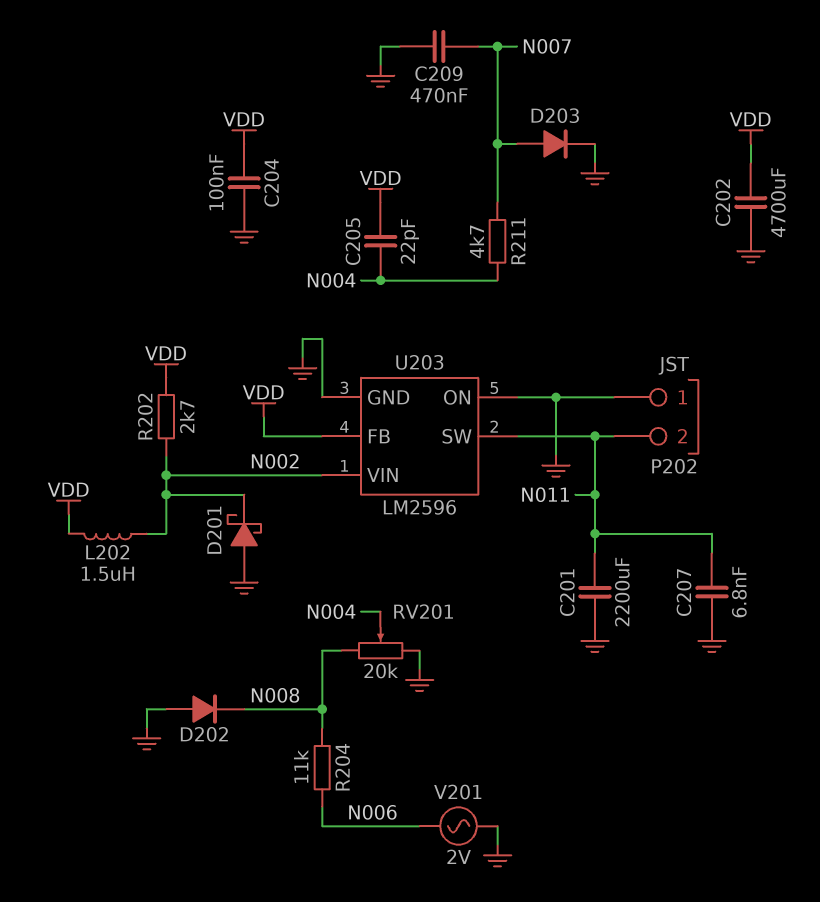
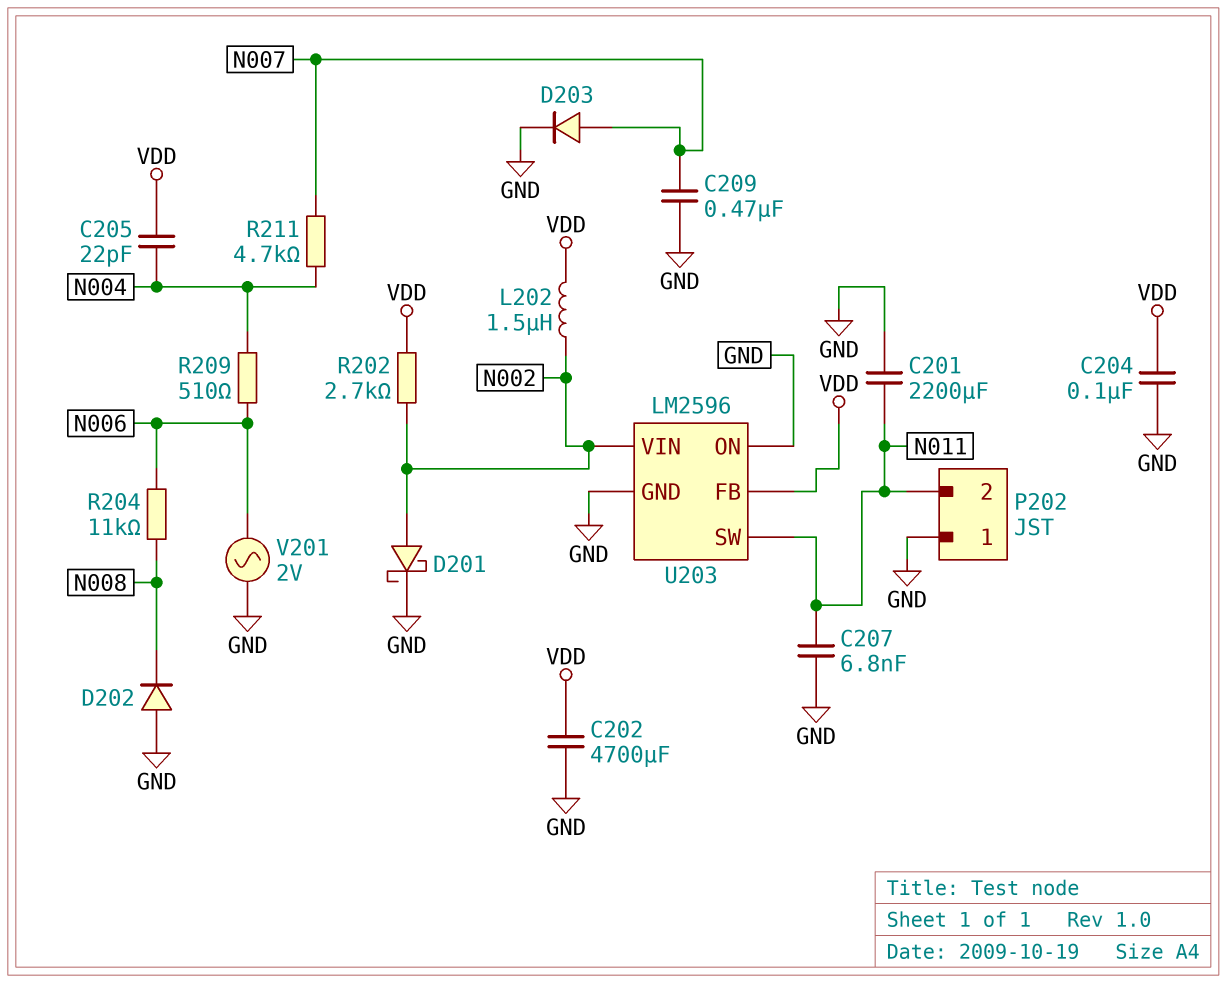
D201: schottky (A GND, K N002) -> schottky (A N002, K GND)
R209: none -> 510 (N004, N006)
RV201: 20k (GND, N008, wiper N004) -> none

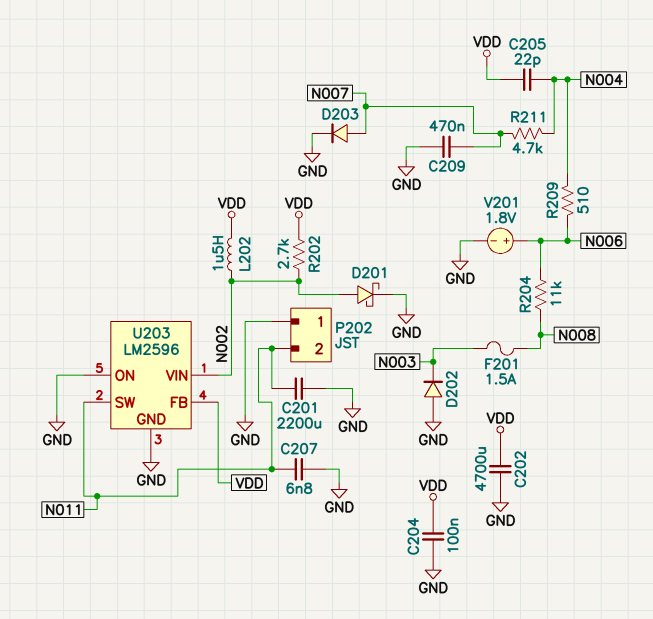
D202: diode (A GND, K N008) -> diode (A GND, K N003)
F201: none -> 1.5A (N003, N008)
V201: AC 2V (GND, N006) -> 1.8V (plus N006, minus GND)

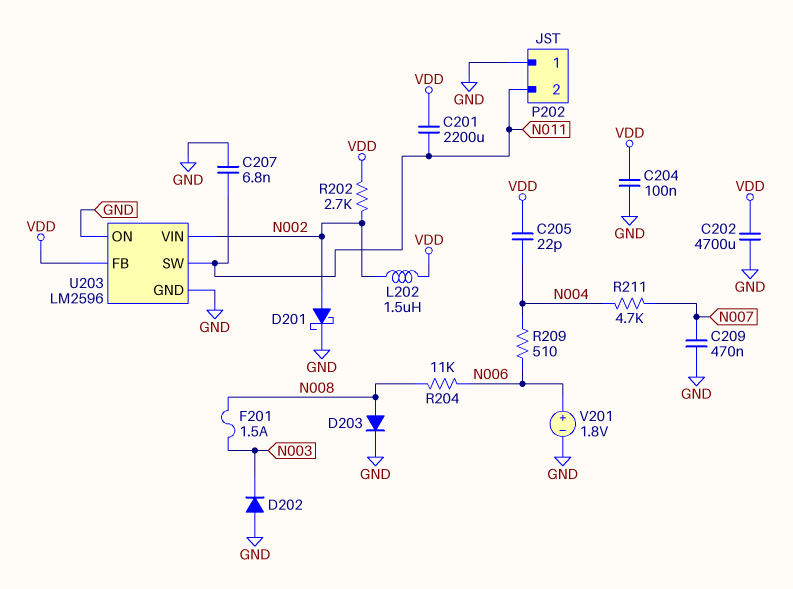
C201: 2200uF (GND, N011) -> 2200uF (N011, VDD)
D203: diode (A N007, K GND) -> diode (A N008, K GND)

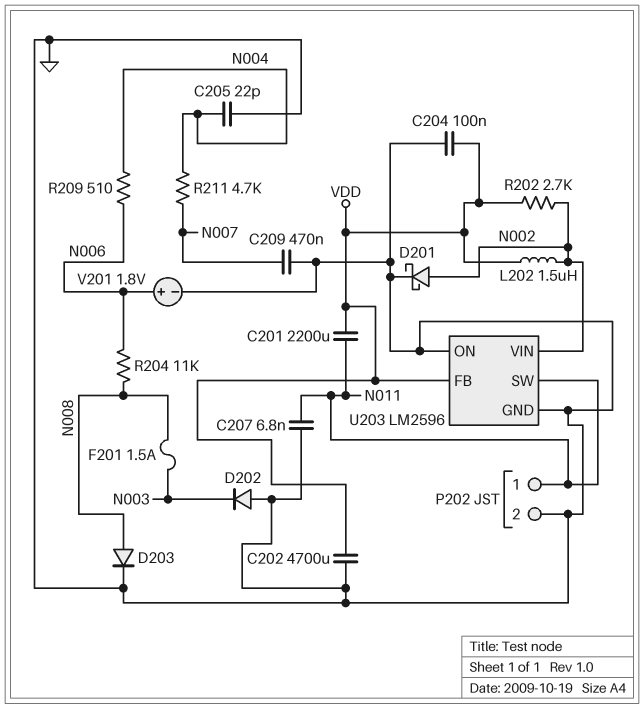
C205: 22pF (N004, VDD) -> 22pF (GND, N004)
P202 pin 1: GND -> N011
P202 pin 2: N011 -> GND

